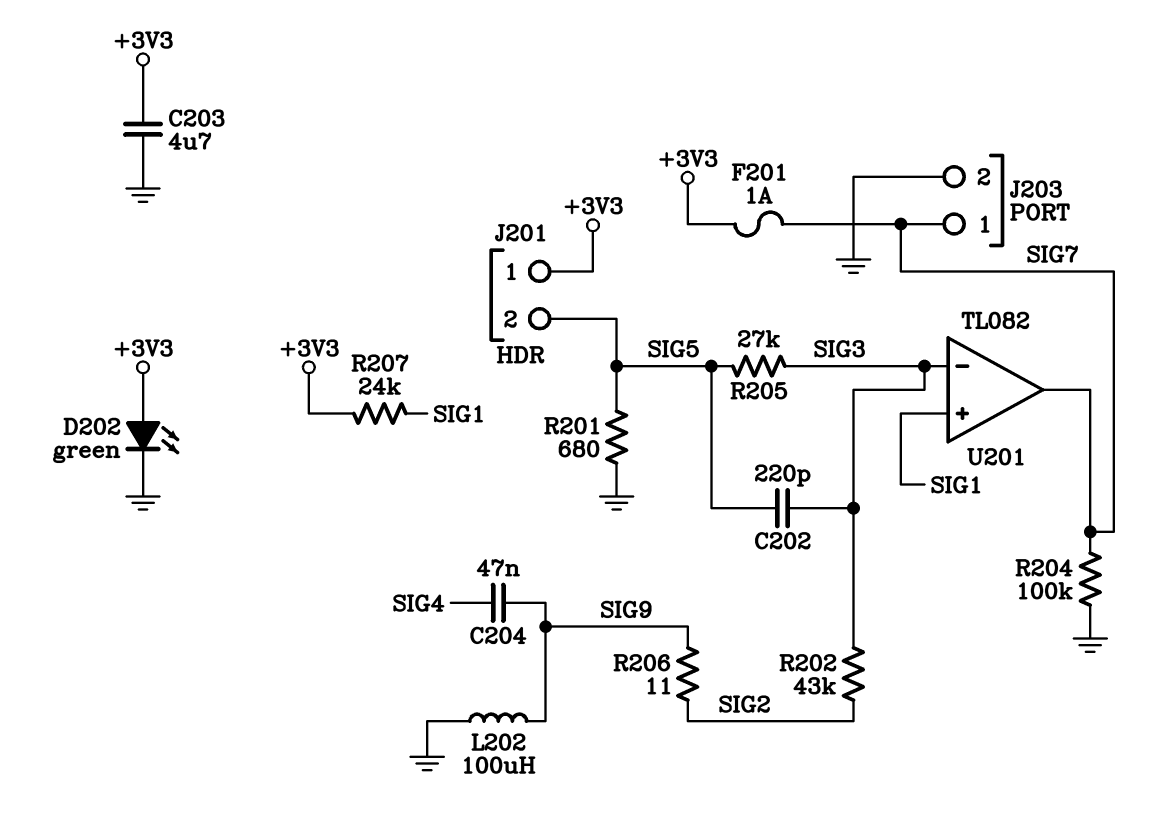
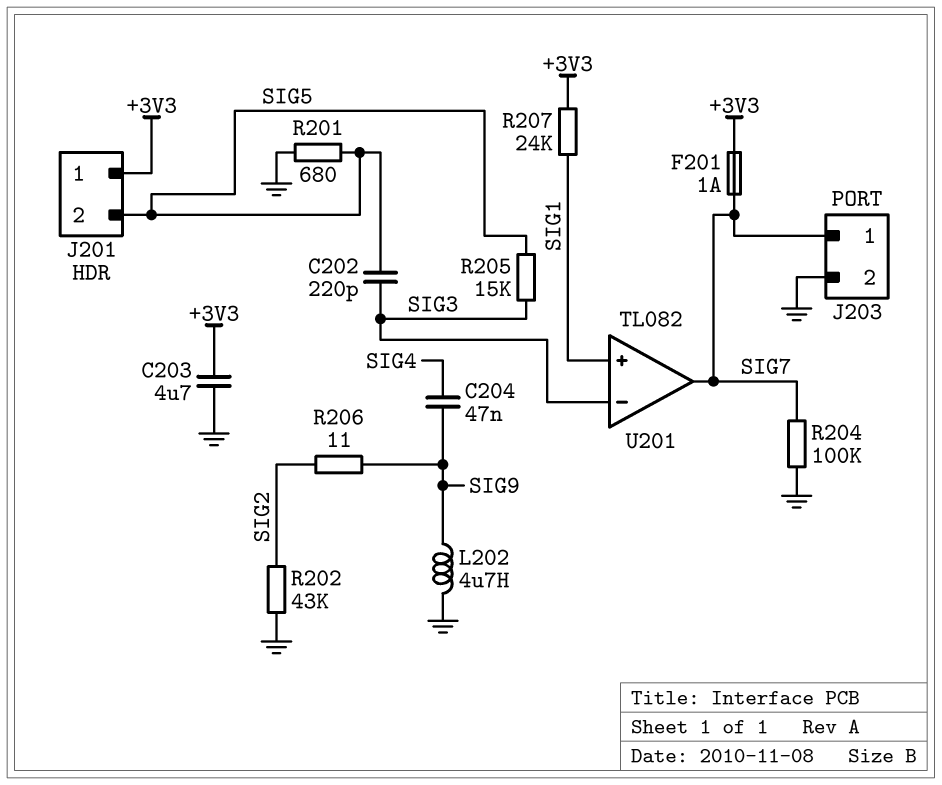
D202: LED green (A +3V3, K GND) -> none
L202: 100uH (GND, SIG9) -> 4.7uH (GND, SIG9)
R202: 43k (SIG2, SIG3) -> 43k (GND, SIG2)
R205: 27k (SIG3, SIG5) -> 15k (SIG3, SIG5)

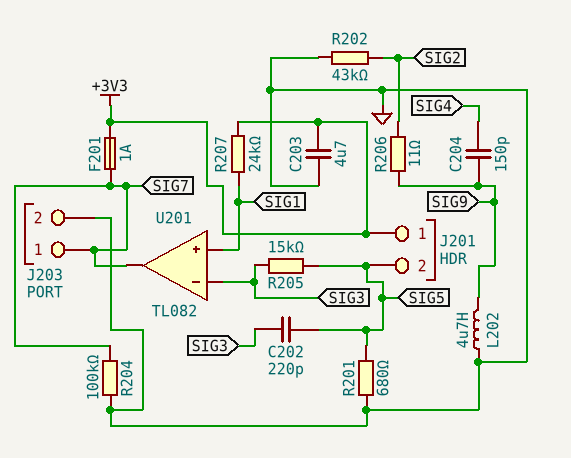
C204: 47nF (SIG4, SIG9) -> 150pF (SIG4, SIG9)

